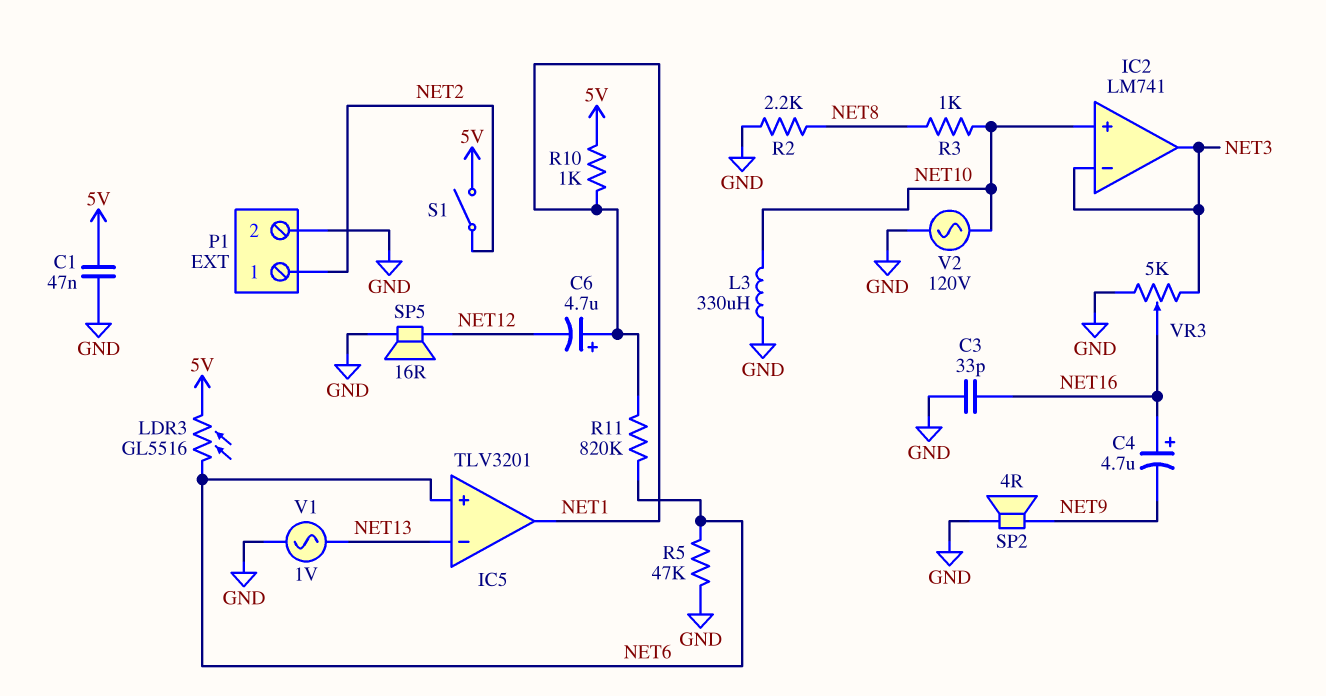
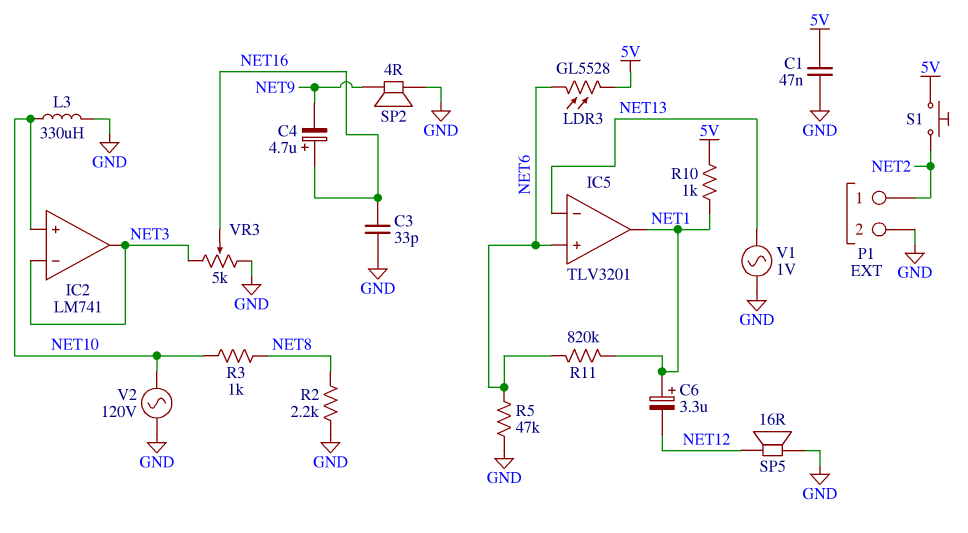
C6: 4.7uF (plus NET1, minus NET12) -> 3.3uF (plus NET1, minus NET12)
LDR3: GL5516 (5V, NET6) -> GL5528 (5V, NET6)
S1: switch (5V, NET2) -> button (5V, NET2)

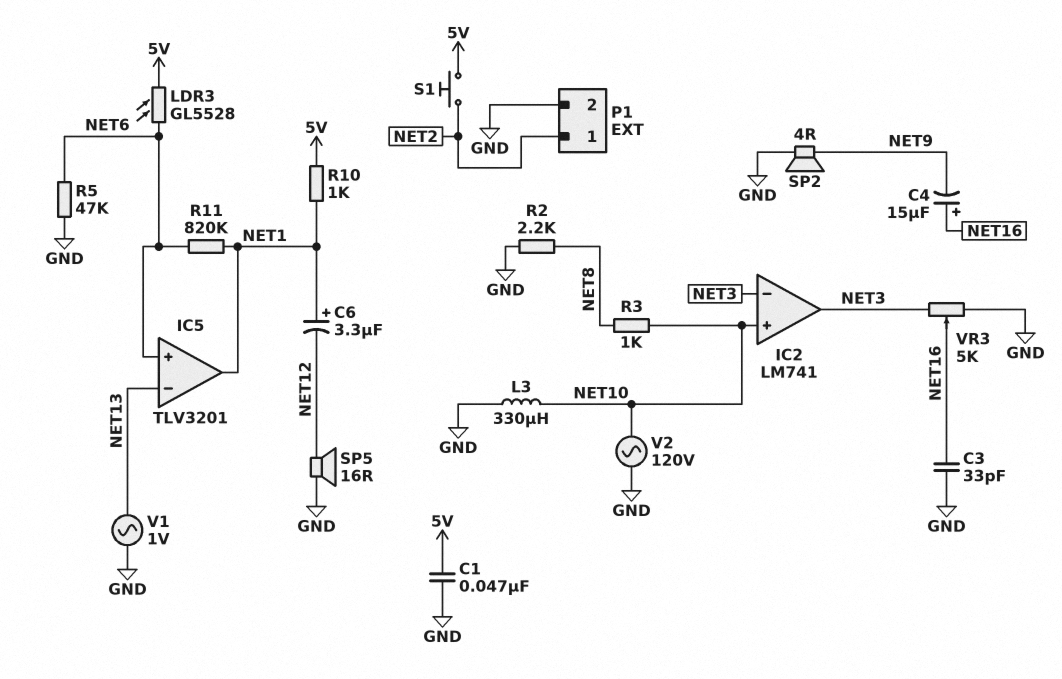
C4: 4.7uF (plus NET16, minus NET9) -> 15uF (plus NET16, minus NET9)

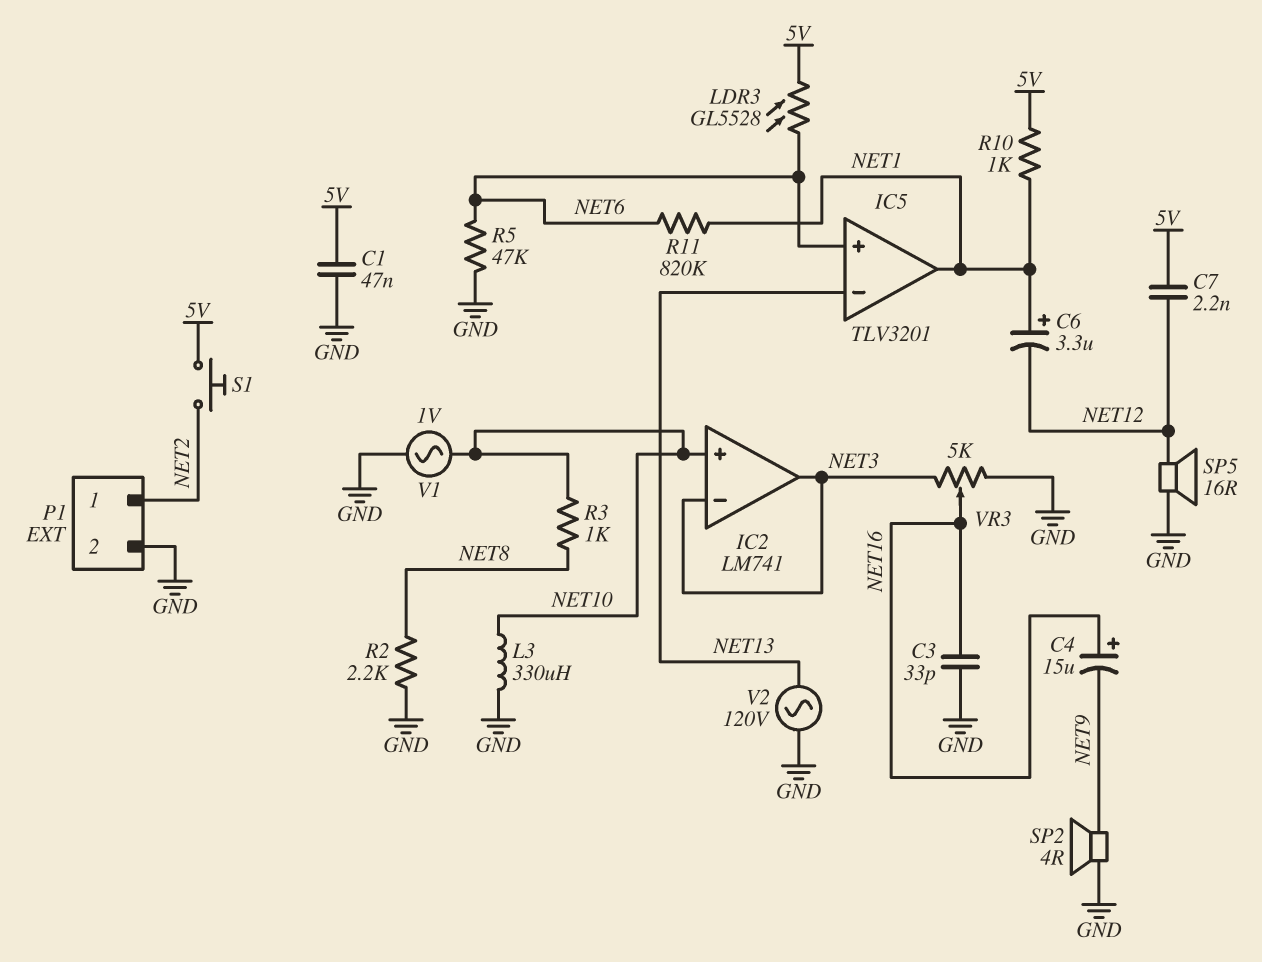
C7: none -> 2.2nF (5V, NET12)
V1: AC 1V (GND, NET13) -> AC 1V (GND, NET10)
V2: AC 120V (GND, NET10) -> AC 120V (GND, NET13)

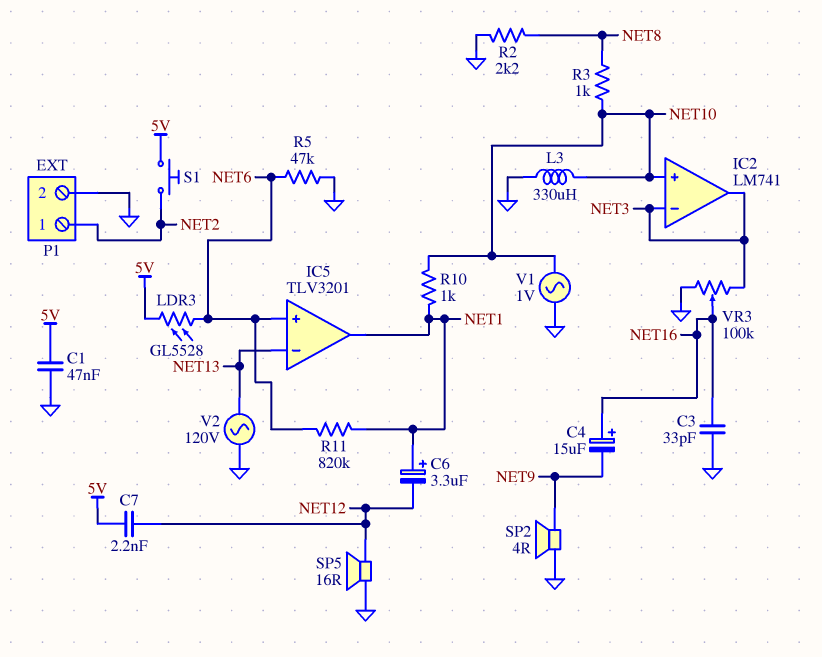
R10: 1k (5V, NET1) -> 1k (NET1, NET10)
VR3: 5k (GND, NET3, wiper NET16) -> 100k (GND, NET3, wiper NET16)

